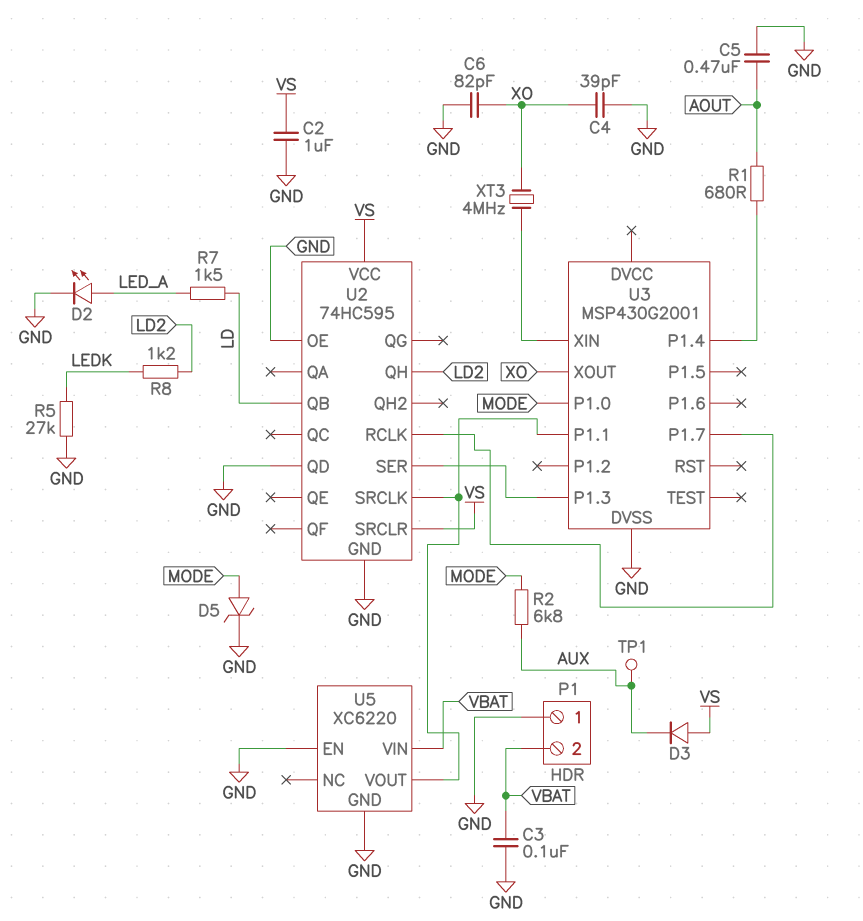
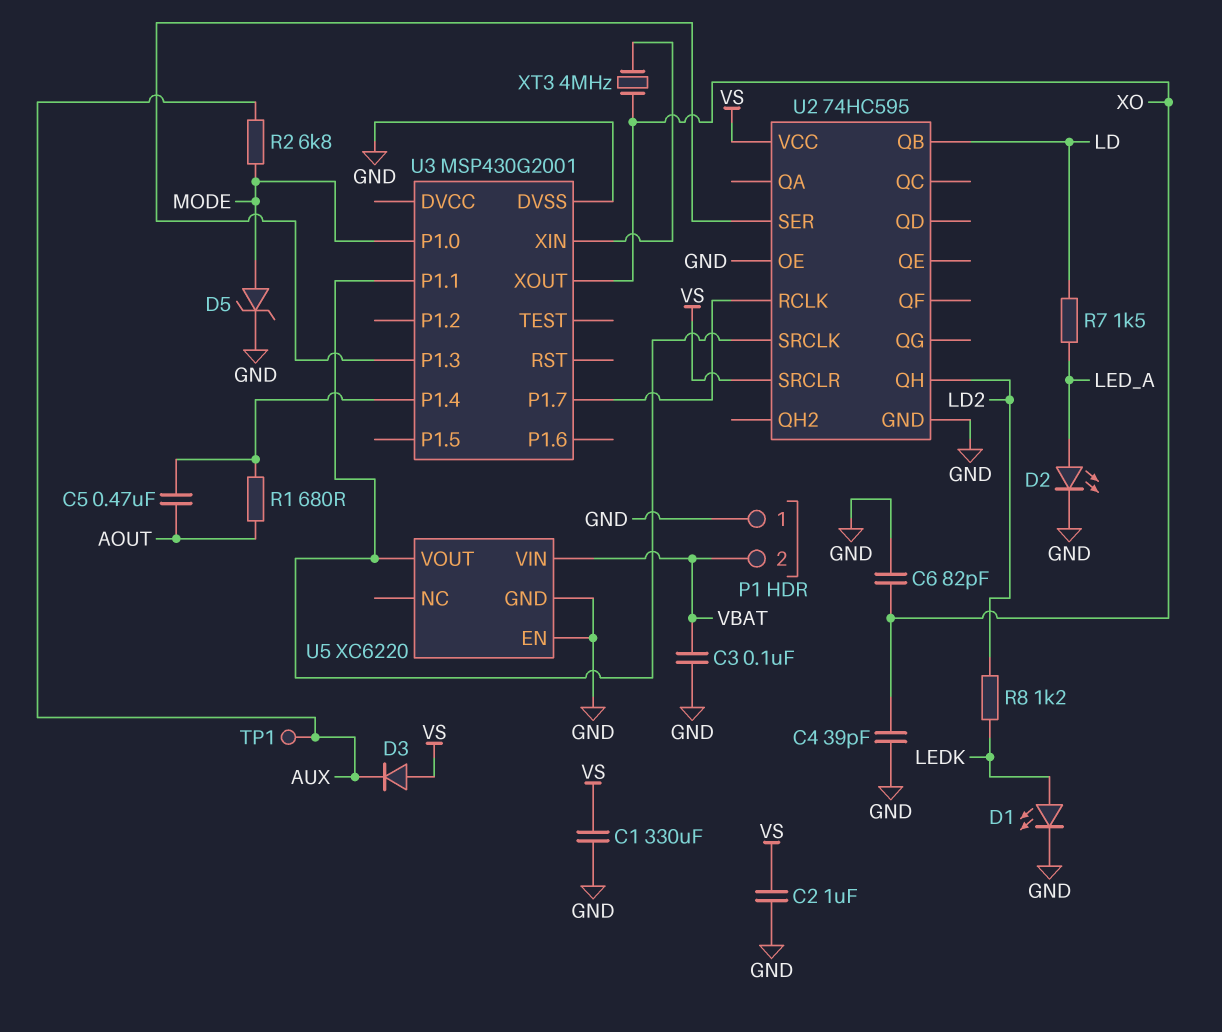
C1: none -> 330uF (GND, VS)
C5: 470nF (AOUT, GND) -> 470nF (AOUT, U3/P1.4)
D1: none -> LED (A LEDK, K GND)
R5: 27k (GND, LEDK) -> none
U2 pin QD: GND -> none

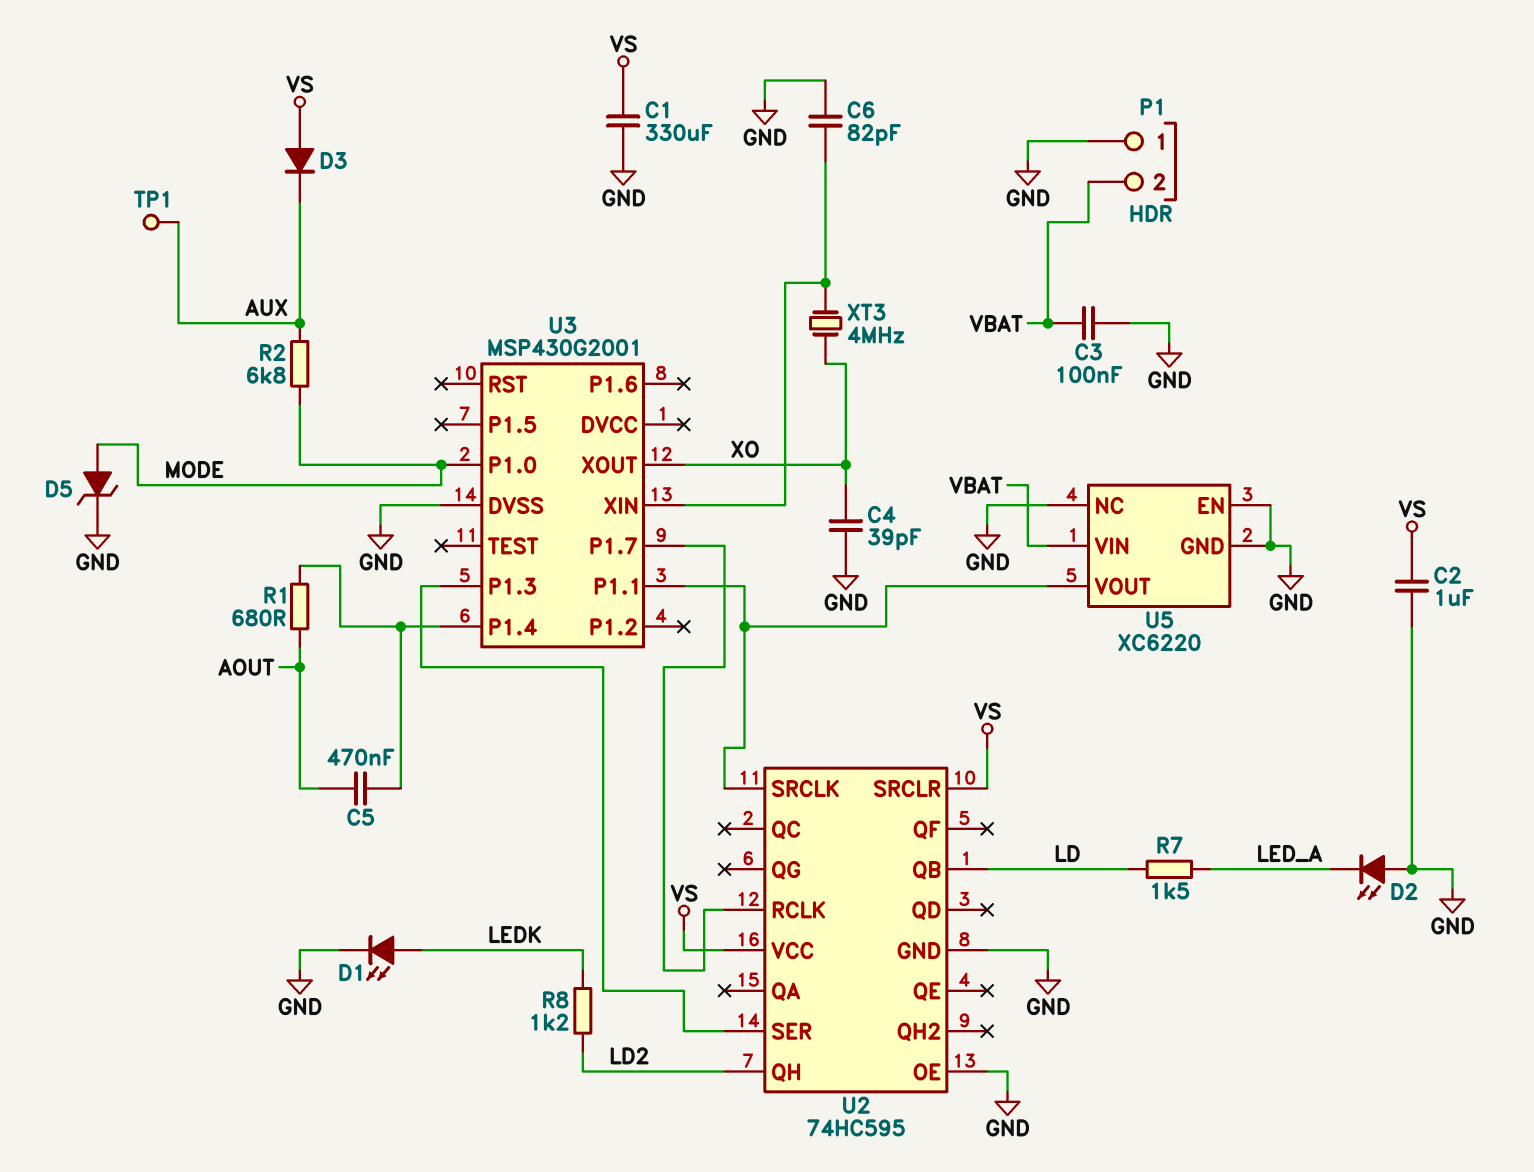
C6: 82pF (GND, XO) -> 82pF (GND, U3/XIN)
D2: LED (A LED_A, K GND) -> LED (A GND, K LED_A)
U5 pin NC: none -> GND

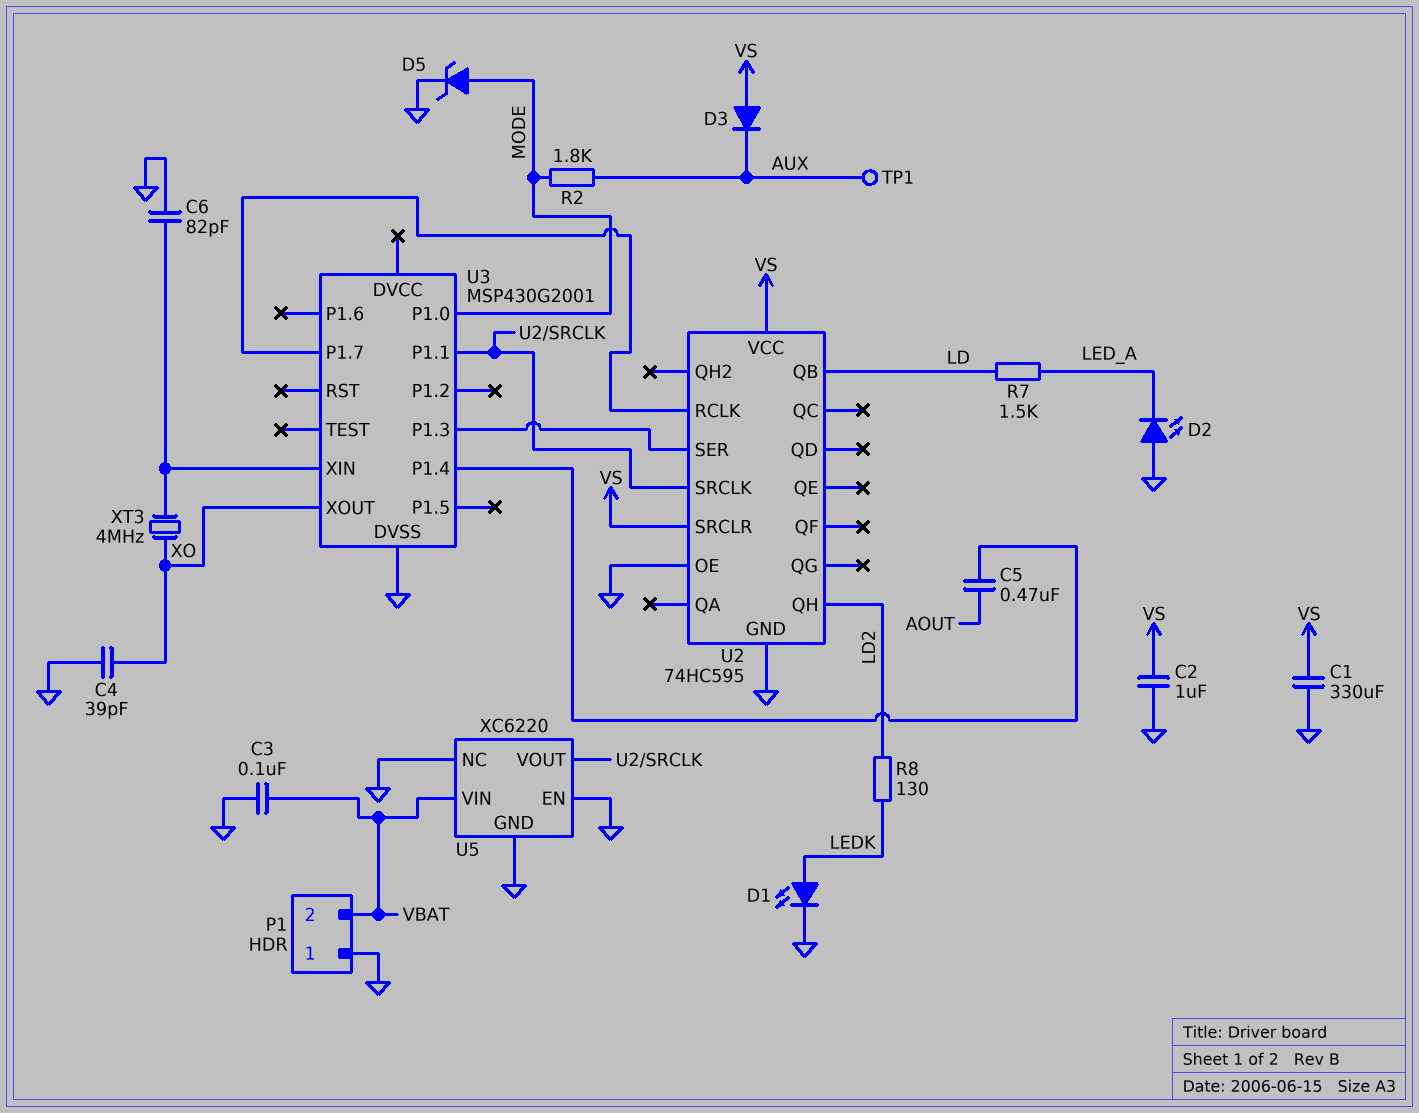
R1: 680 (AOUT, U3/P1.4) -> none
R2: 6.8k (AUX, MODE) -> 1.8k (AUX, MODE)
R8: 1.2k (LD2, LEDK) -> 130 (LD2, LEDK)

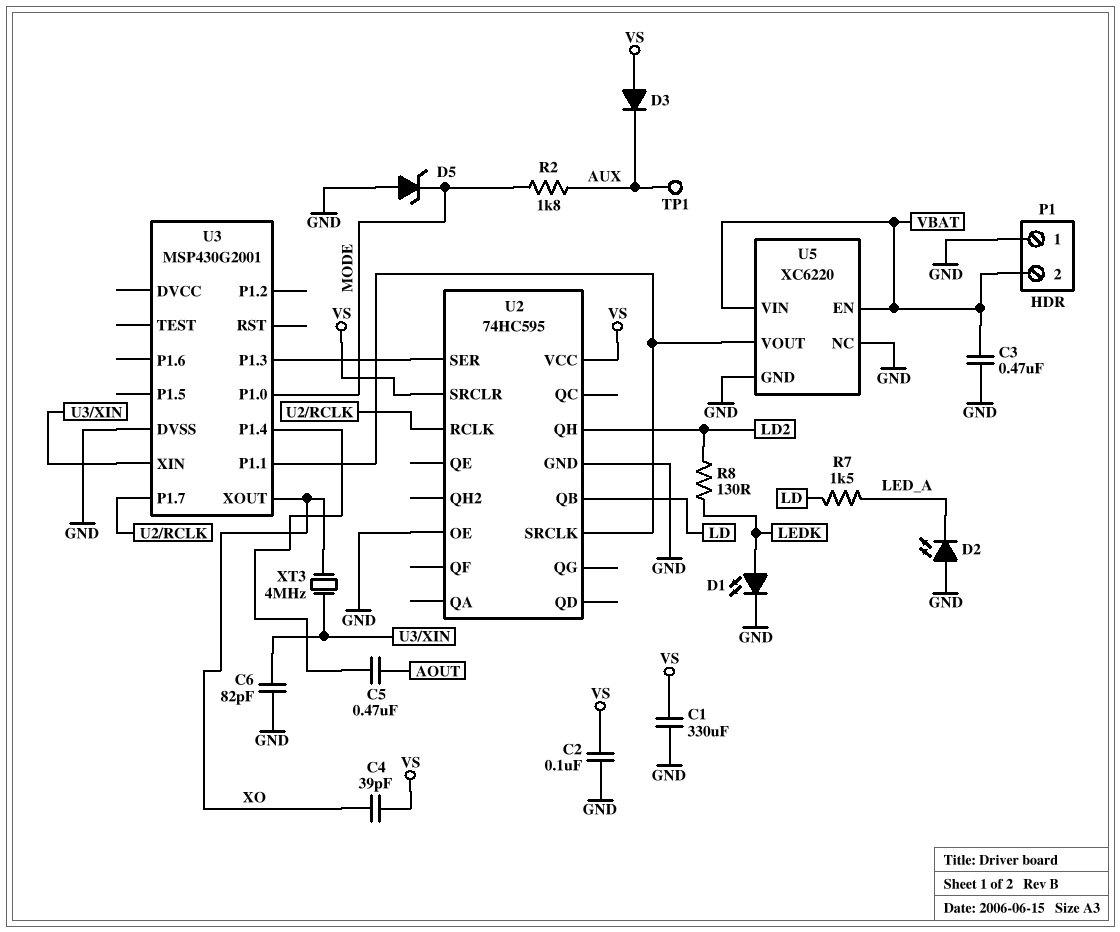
C2: 1uF (GND, VS) -> 100nF (GND, VS)
C3: 100nF (GND, VBAT) -> 470nF (GND, VBAT)
C4: 39pF (GND, XO) -> 39pF (VS, XO)
D5: zener (A MODE, K GND) -> zener (A GND, K MODE)
U5 pin EN: GND -> VBAT

